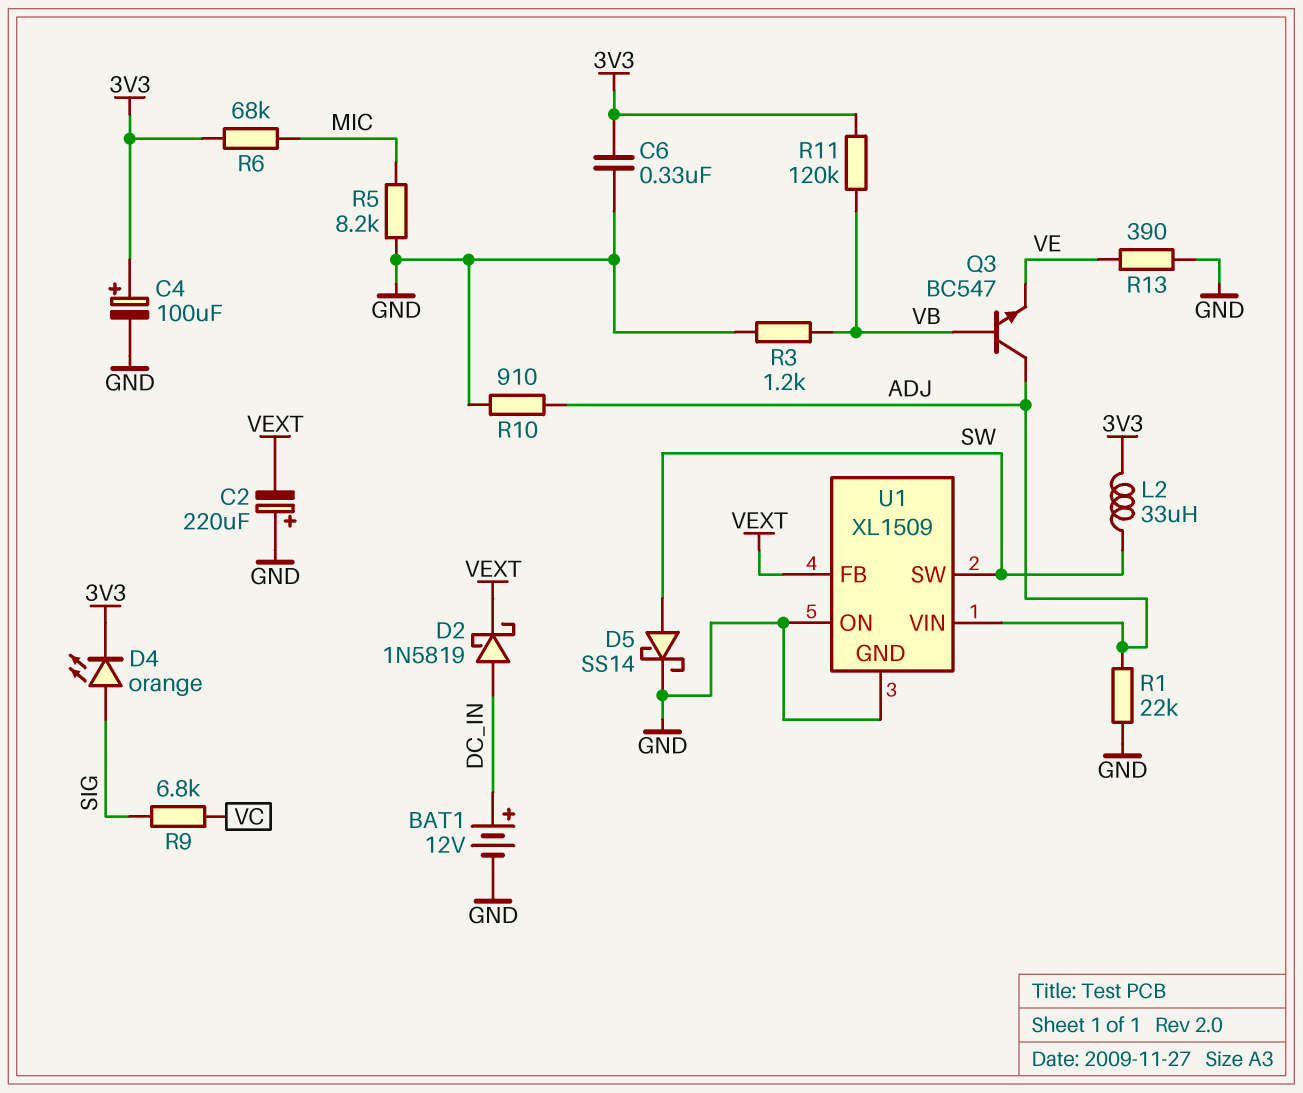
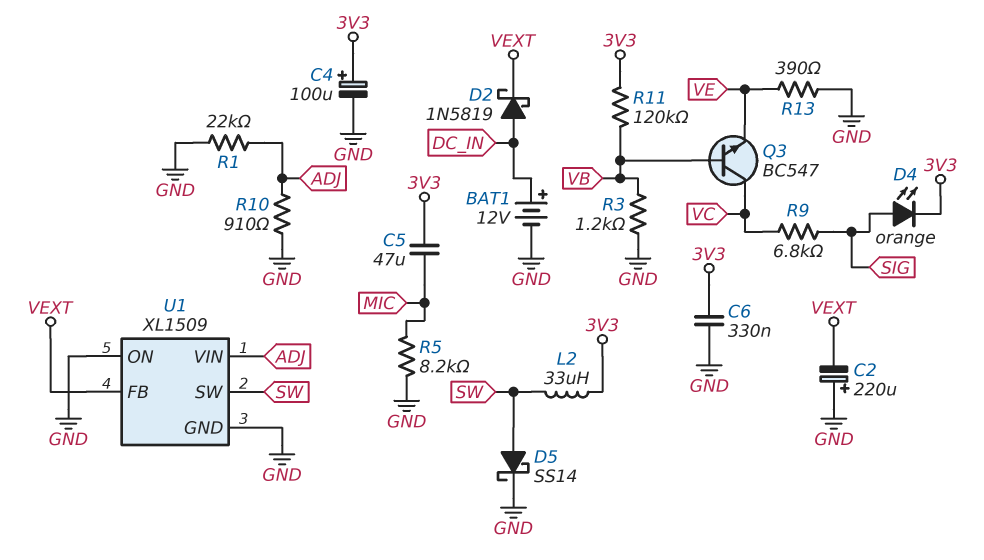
C5: none -> 47uF (3V3, MIC)
Q3: NPN BC547 (B VB, C ADJ, E VE) -> NPN BC547 (B VB, C VC, E VE)
R6: 68k (3V3, MIC) -> none

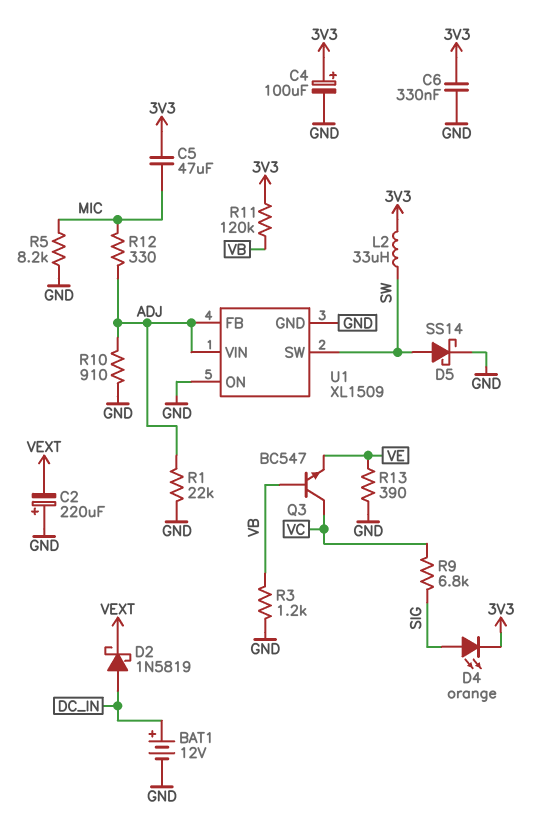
R12: none -> 330 (ADJ, MIC)
U1 pin FB: VEXT -> ADJ

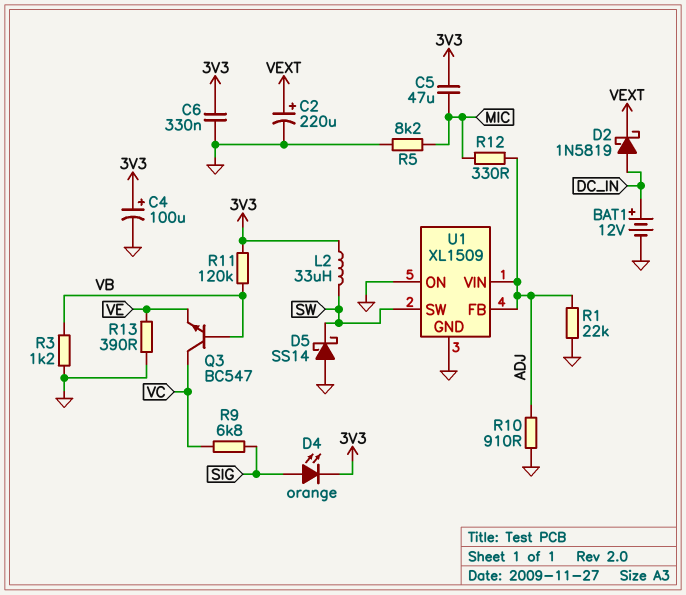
C2: 220uF (plus GND, minus VEXT) -> 220uF (plus VEXT, minus GND)
D5: schottky SS14 (A SW, K GND) -> schottky SS14 (A GND, K SW)

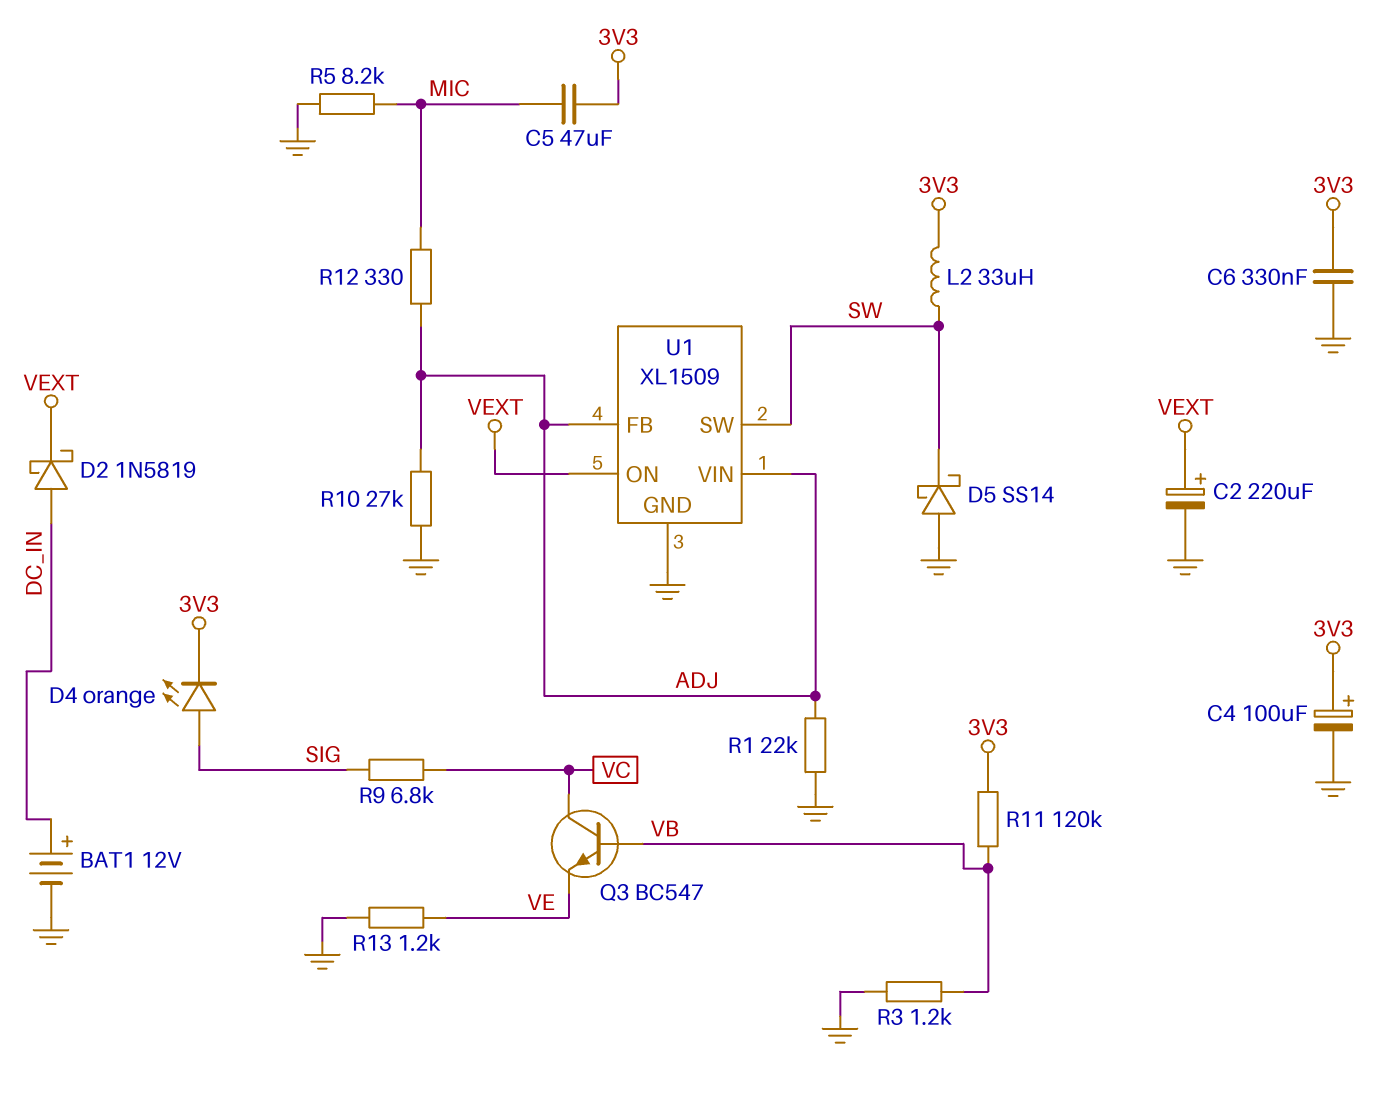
R10: 910 (ADJ, GND) -> 27k (ADJ, GND)
R13: 390 (GND, VE) -> 1.2k (GND, VE)
U1 pin ON: GND -> VEXT

